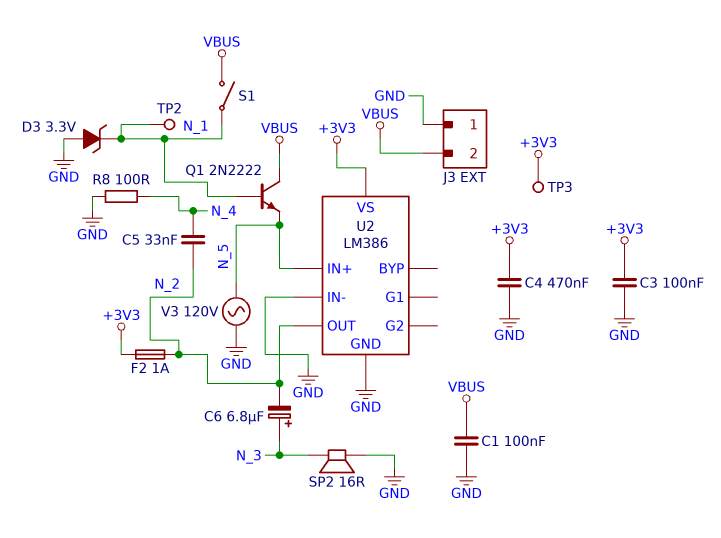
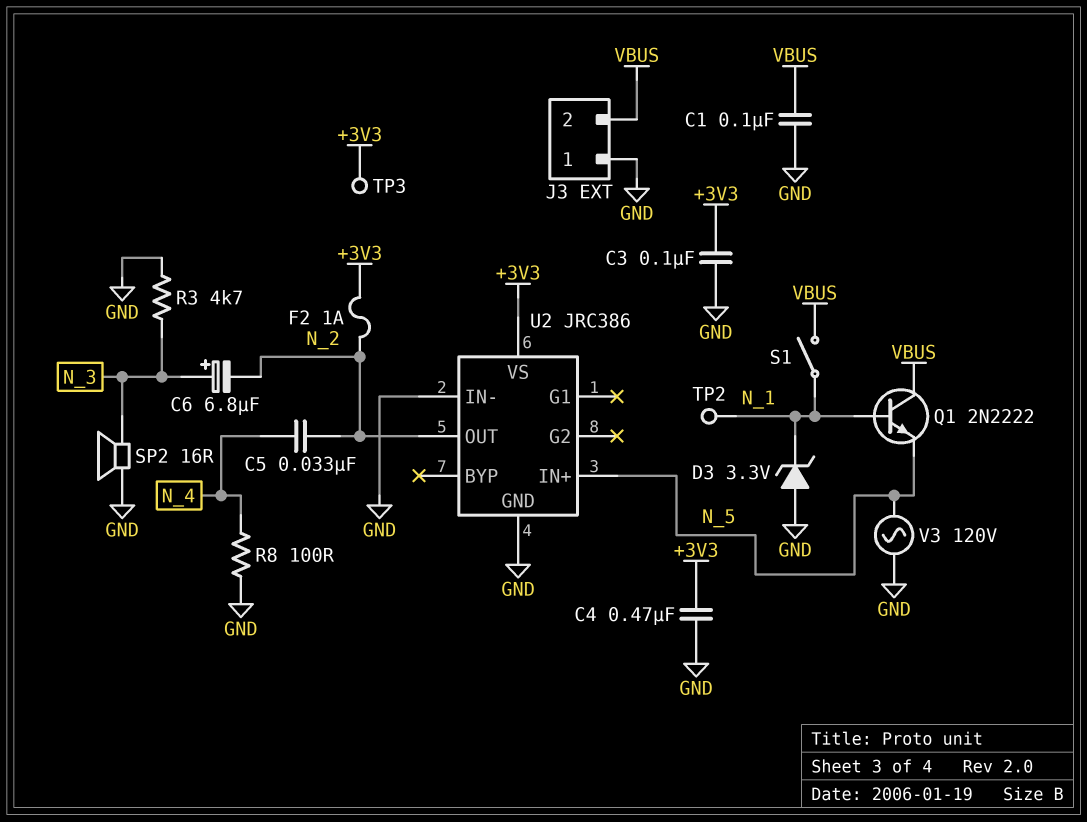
R3: none -> 4.7k (GND, N_3)
U2: LM386 -> JRC386

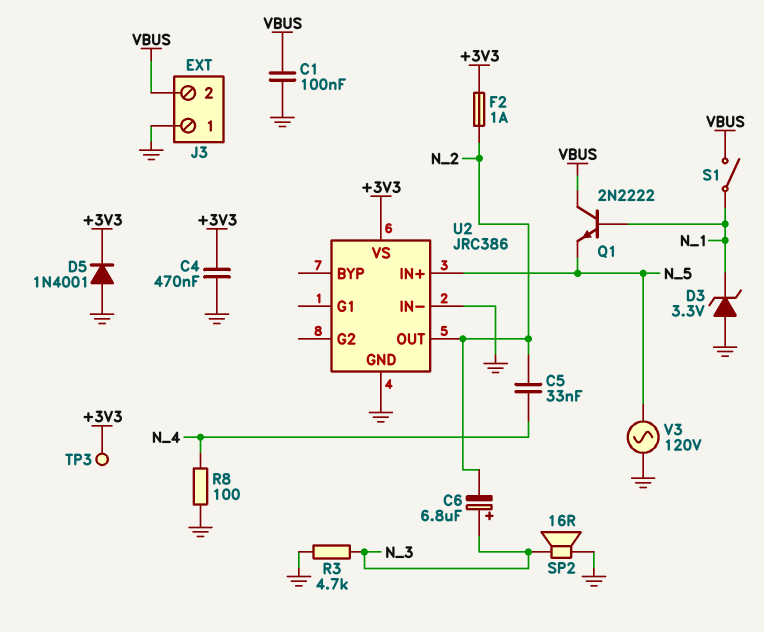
C3: 100nF (+3V3, GND) -> none
D5: none -> diode 1N4001 (A GND, K +3V3)
TP2: test point (N_1) -> none

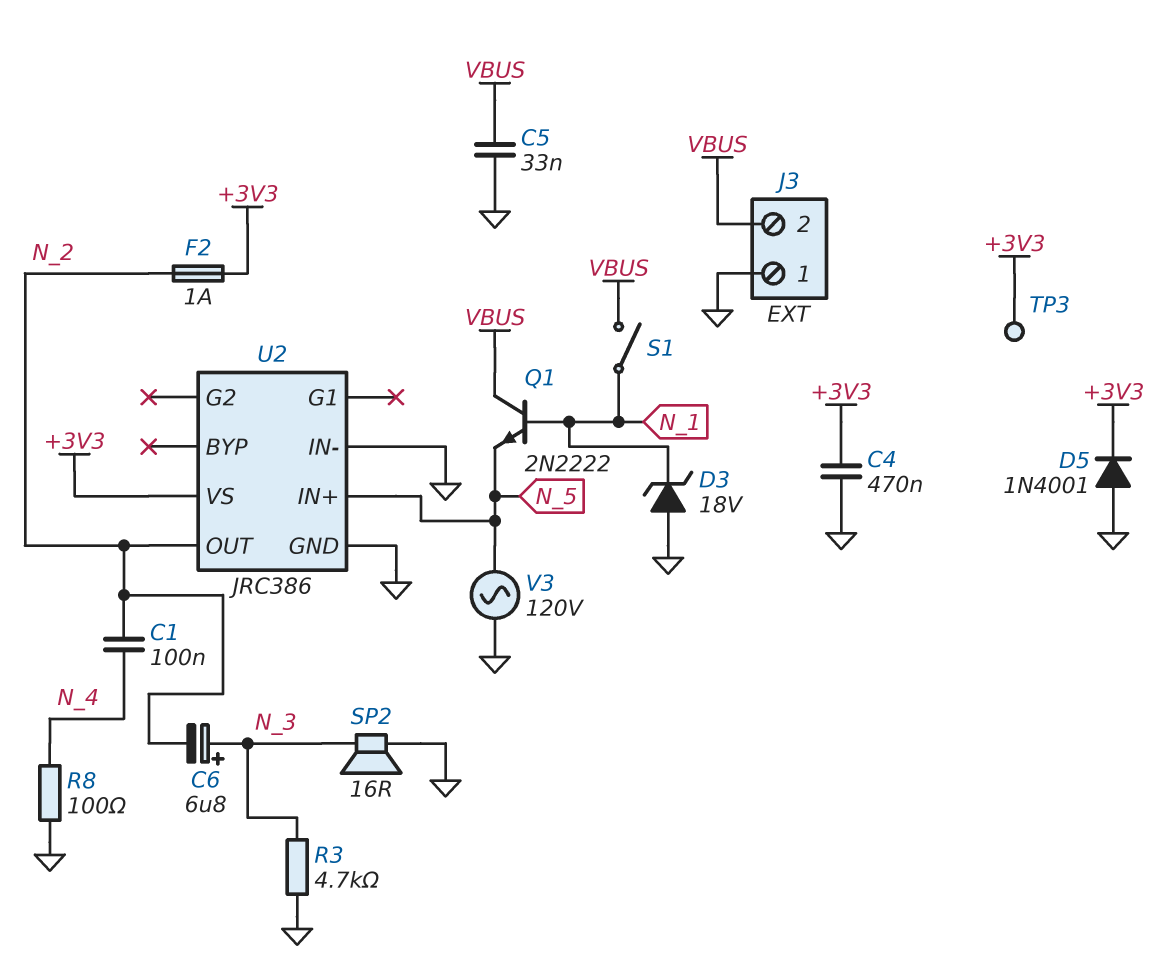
C1: 100nF (GND, VBUS) -> 100nF (N_2, N_4)
C5: 33nF (N_2, N_4) -> 33nF (GND, VBUS)
D3: zener 3.3V (A GND, K N_1) -> zener 18V (A GND, K N_1)

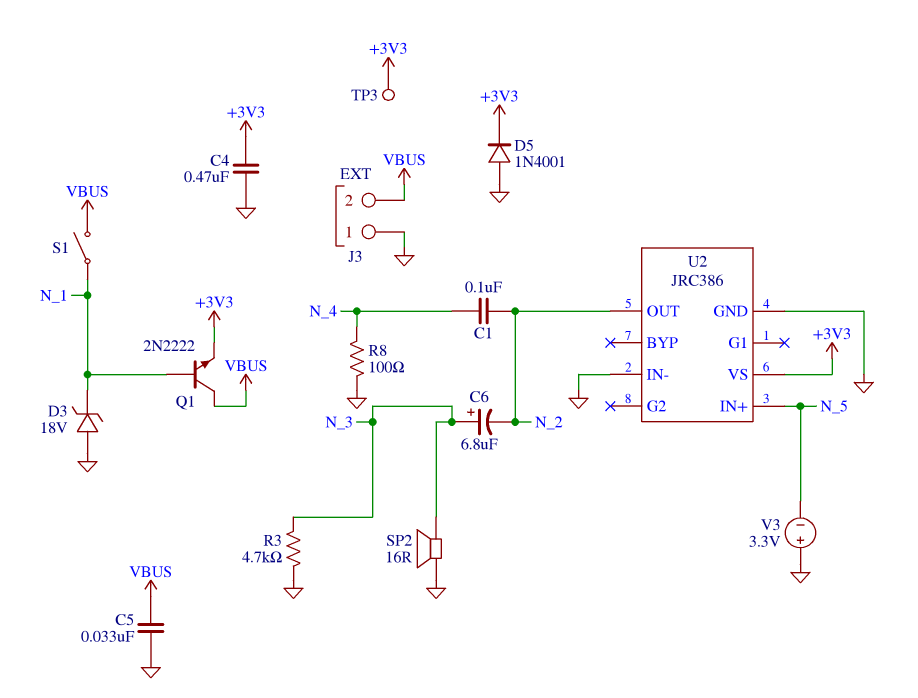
F2: 1A (+3V3, N_2) -> none
Q1: NPN 2N2222 (B N_1, C VBUS, E N_5) -> NPN 2N2222 (B N_1, C VBUS, E +3V3)
V3: AC 120V (GND, N_5) -> 3.3V (plus GND, minus N_5)

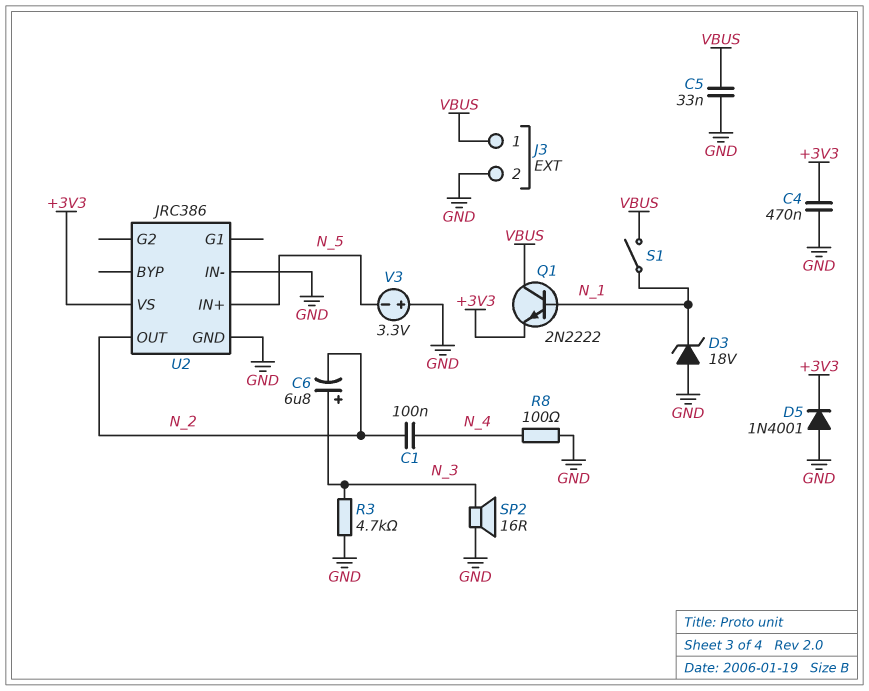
J3 pin 1: GND -> VBUS
J3 pin 2: VBUS -> GND
TP3: test point (+3V3) -> none

